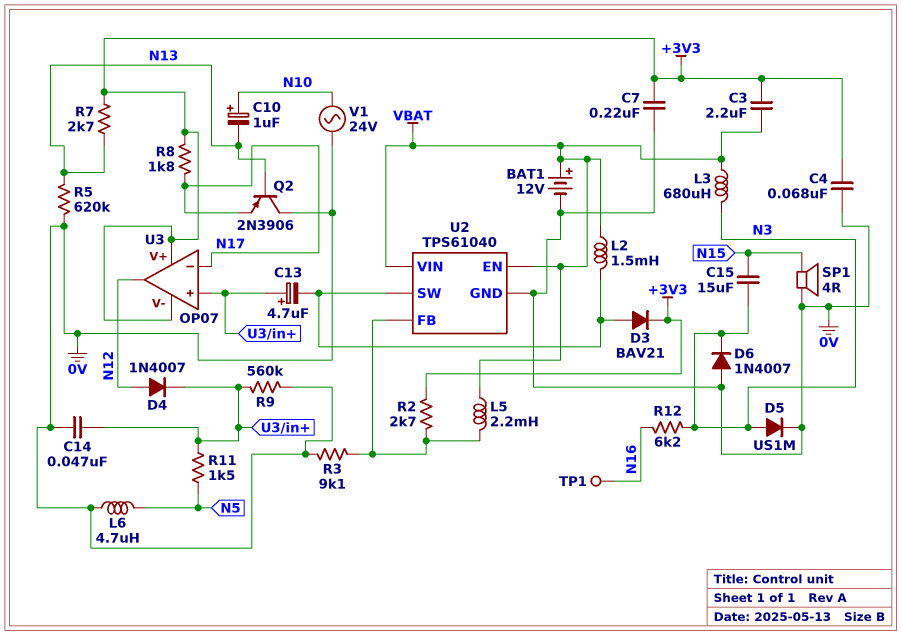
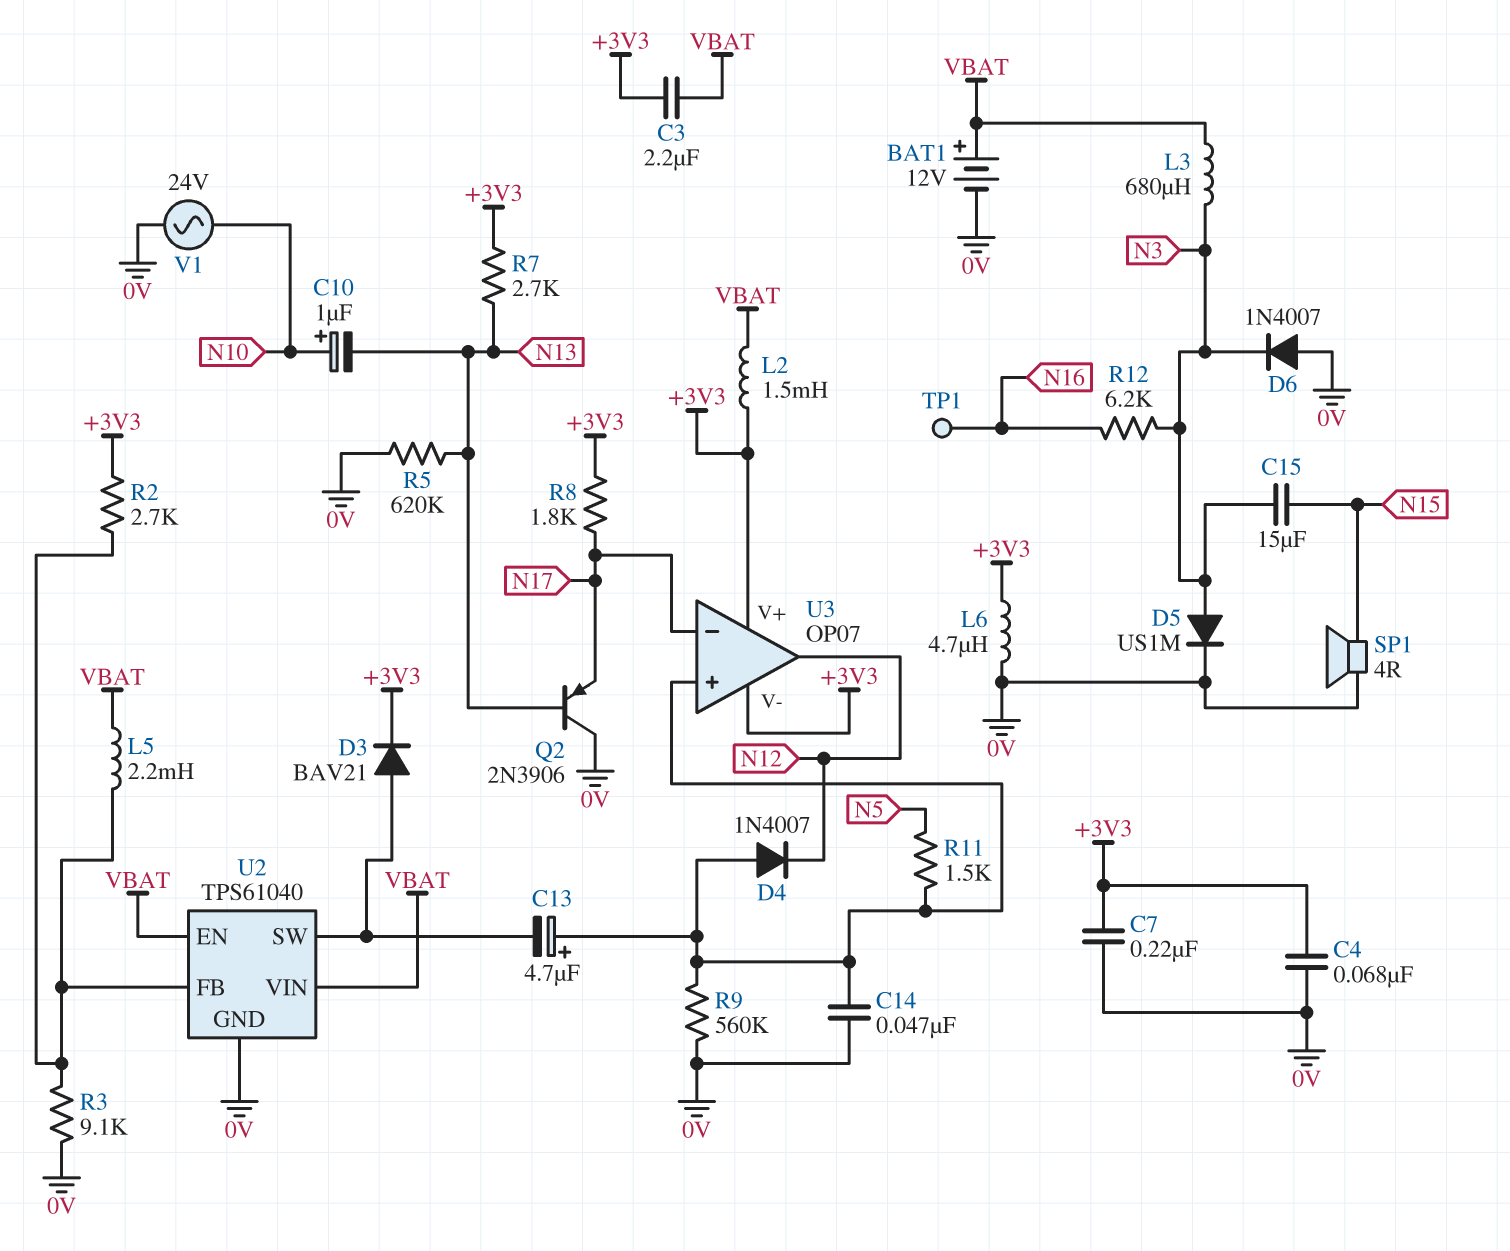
D4: diode 1N4007 (A N12, K U3/in+) -> diode 1N4007 (A U3/in+, K N12)
L2: 1.5mH (U2/SW, VBAT) -> 1.5mH (+3V3, VBAT)
L6: 4.7uH (0V, N5) -> 4.7uH (+3V3, 0V)

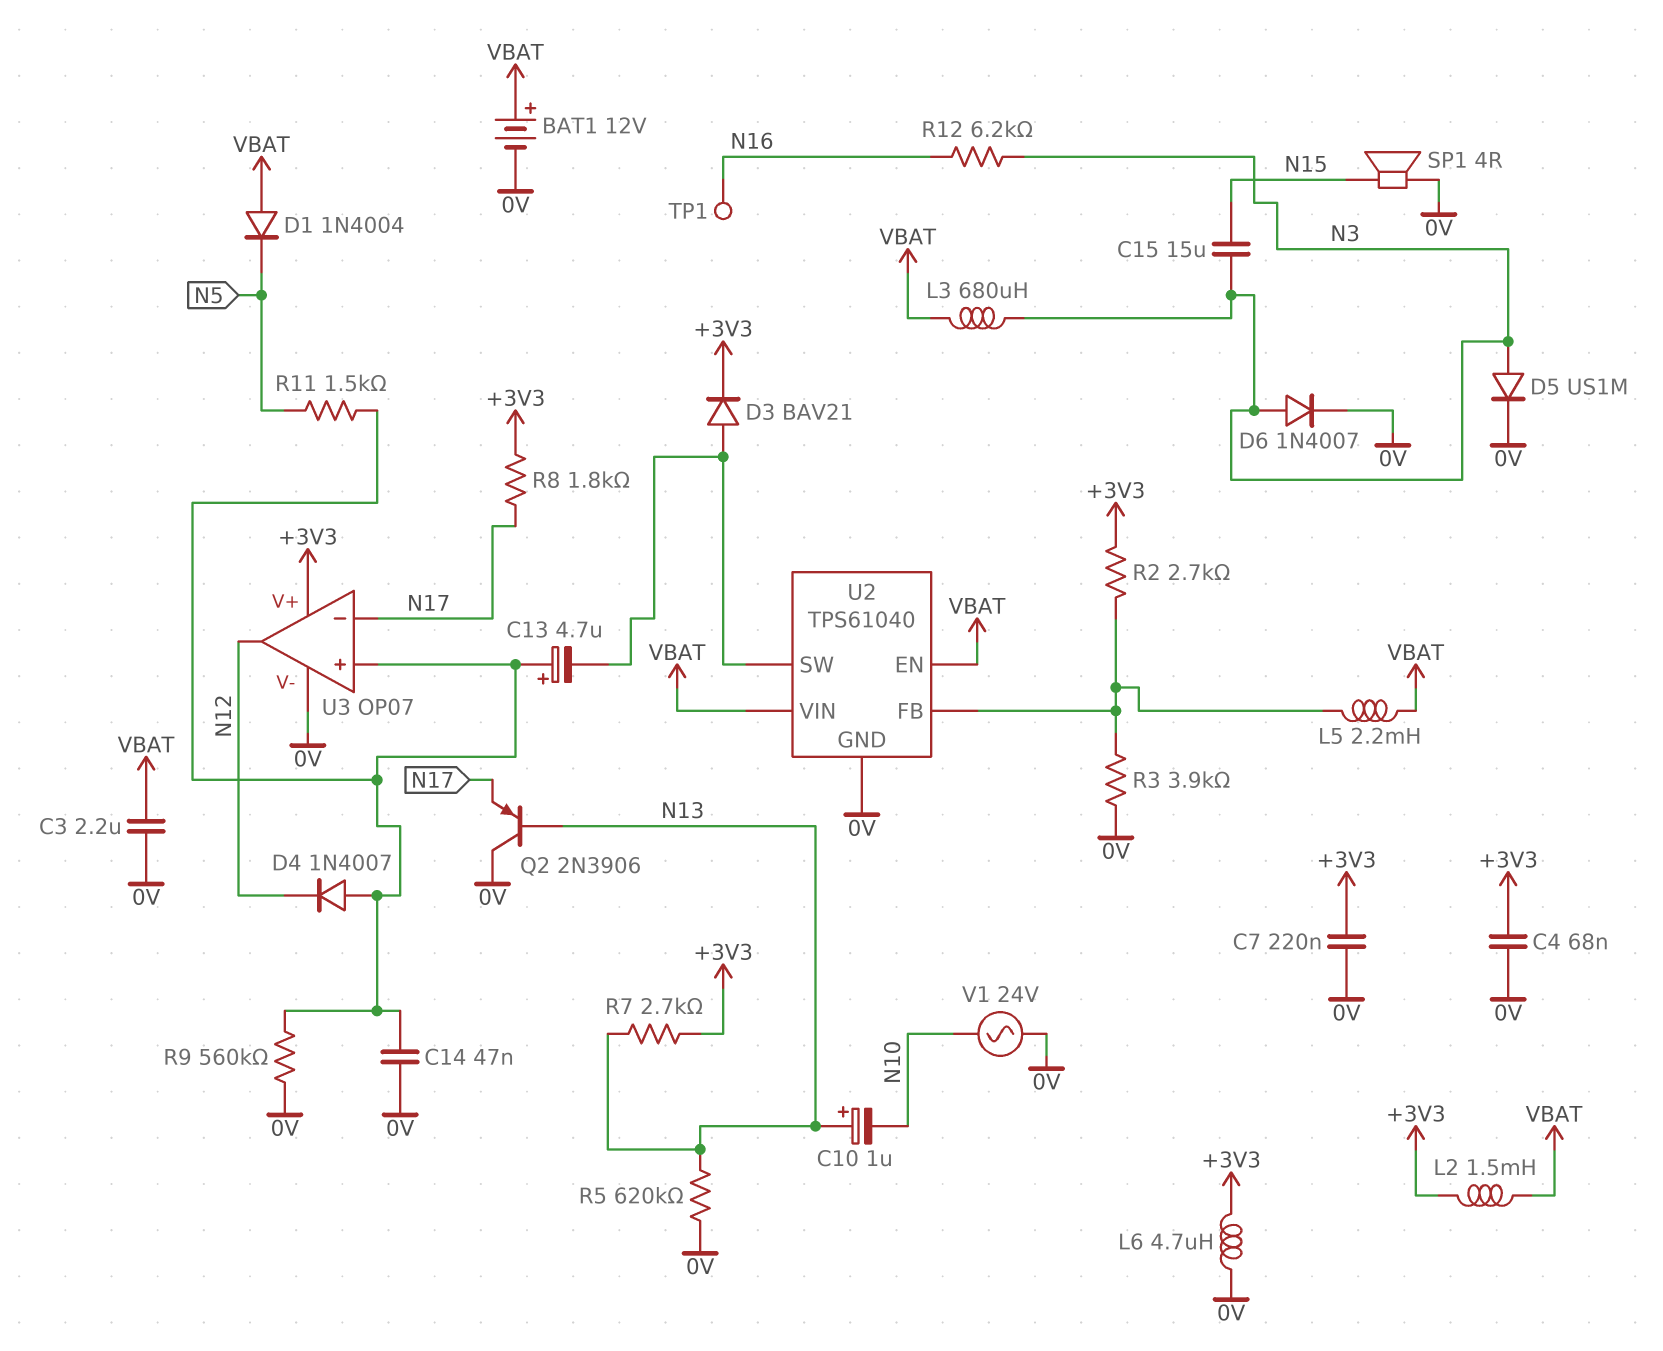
C3: 2.2uF (+3V3, VBAT) -> 2.2uF (0V, VBAT)
C10: 1uF (plus N10, minus N13) -> 1uF (plus N13, minus N10)
D1: none -> diode 1N4004 (A VBAT, K N5)
D6: diode 1N4007 (A 0V, K N3) -> diode 1N4007 (A N3, K 0V)
R3: 9.1k (0V, U2/FB) -> 3.9k (0V, U2/FB)
U3 pin V-: +3V3 -> 0V

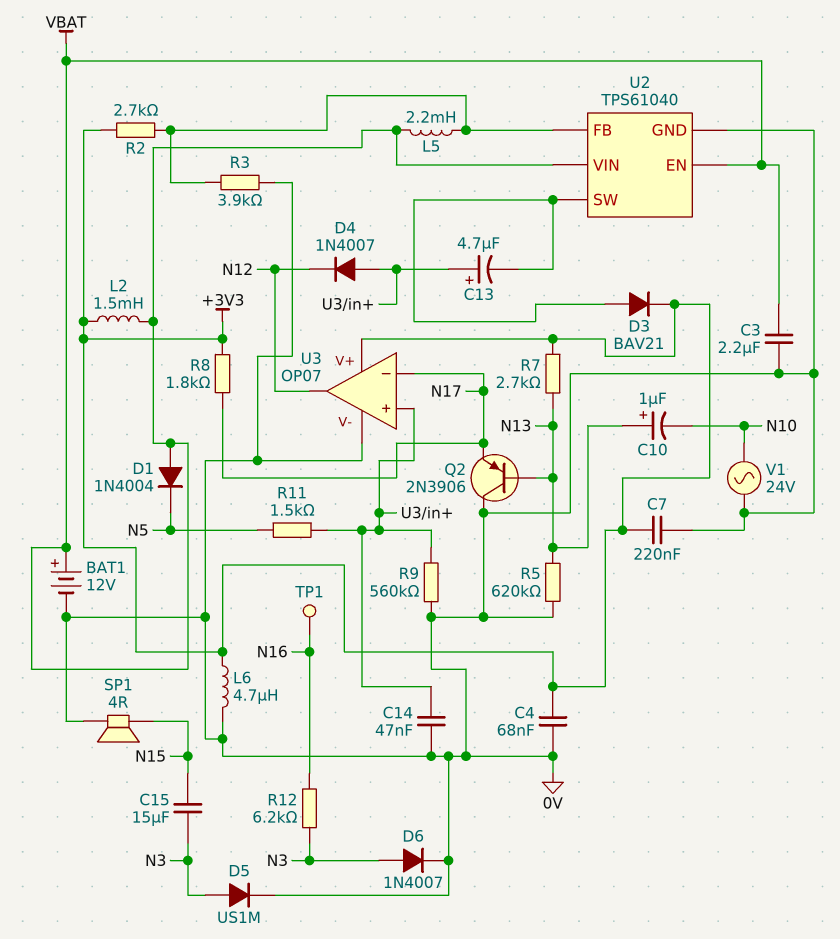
L3: 680uH (N3, VBAT) -> none

